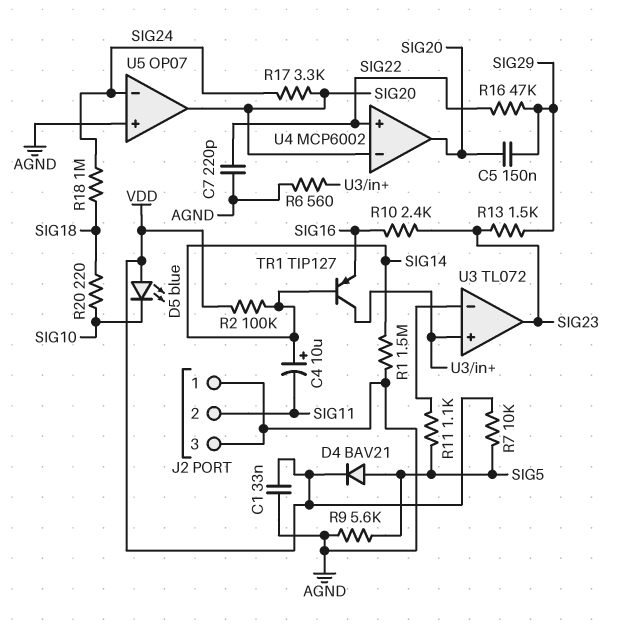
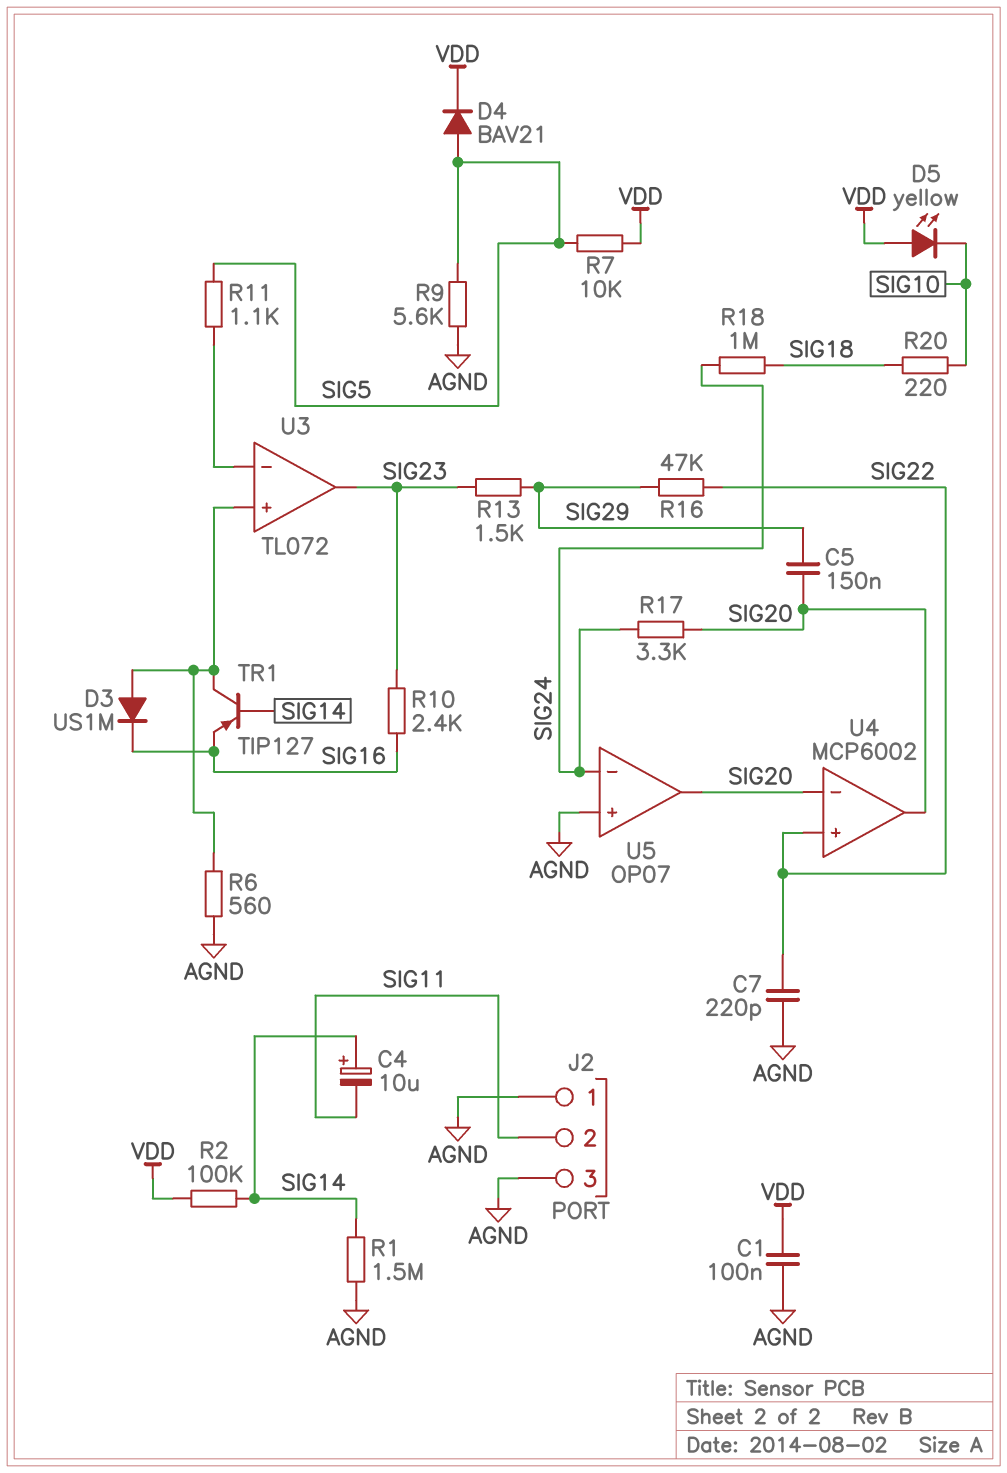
C1: 33nF (AGND, VDD) -> 100nF (AGND, VDD)
D3: none -> diode US1M (A U3/in+, K SIG16)
D5: LED blue (A VDD, K SIG10) -> LED yellow (A VDD, K SIG10)

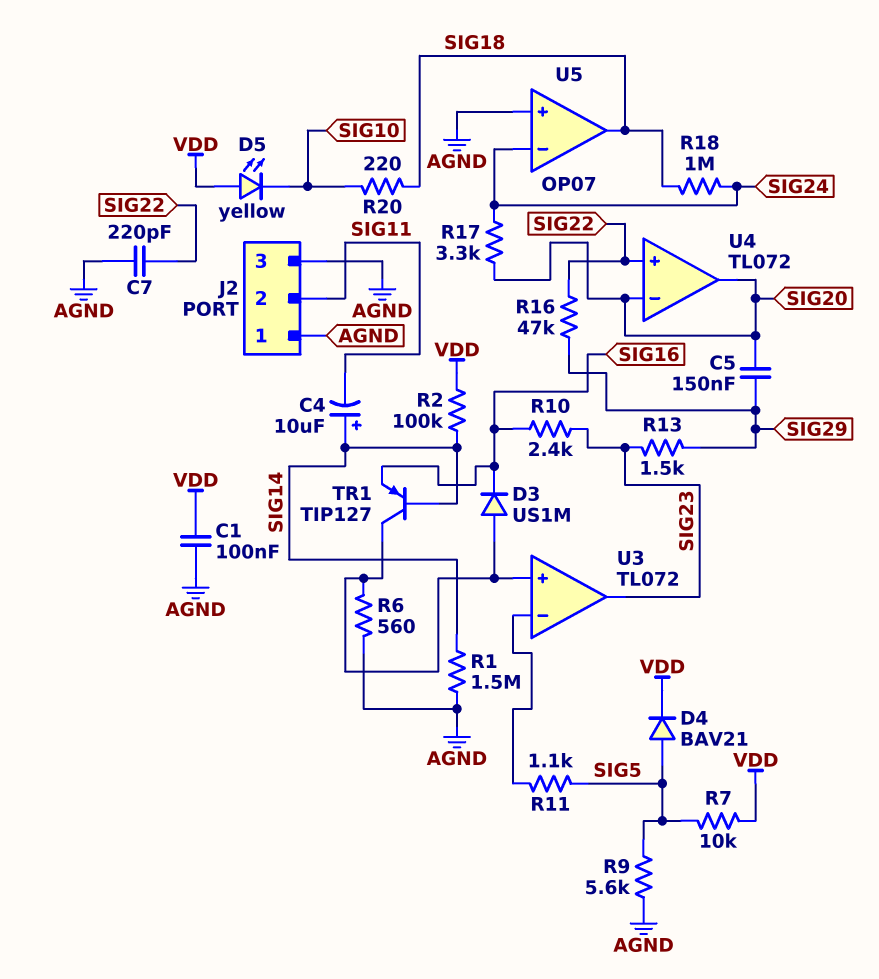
U4: MCP6002 -> TL072
U5 pin out: SIG20 -> SIG18

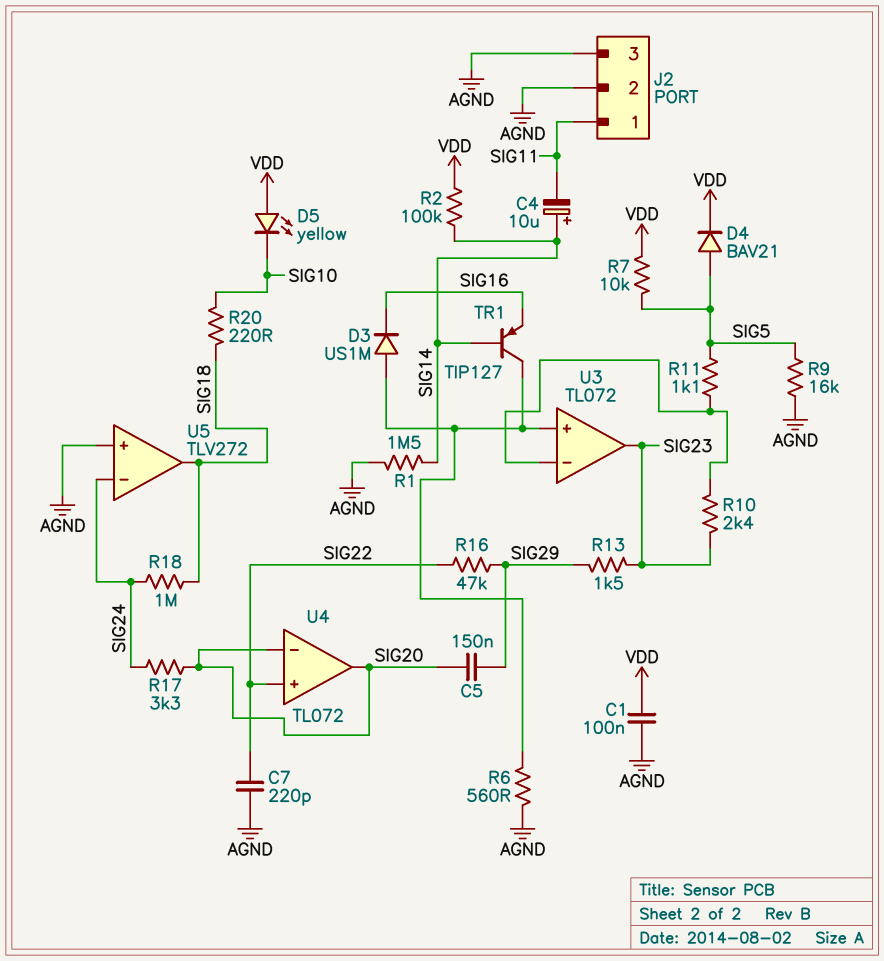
J2 pin 1: AGND -> SIG11
J2 pin 2: SIG11 -> AGND
R9: 5.6k (AGND, SIG5) -> 16k (AGND, SIG5)
R10: 2.4k (SIG16, SIG23) -> 2.4k (SIG23, U3/in-)
U5: OP07 -> TLV272

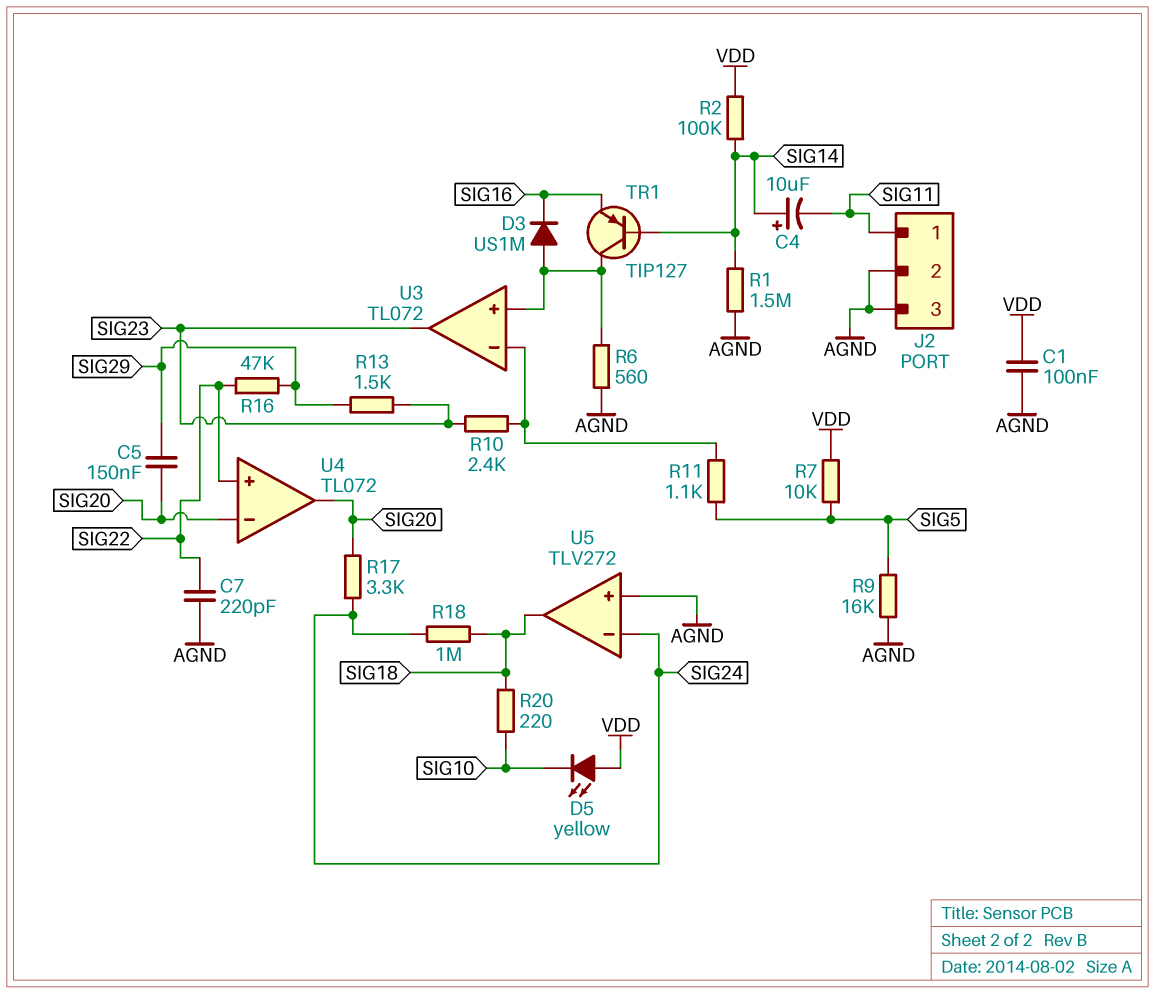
D4: diode BAV21 (A SIG5, K VDD) -> none

